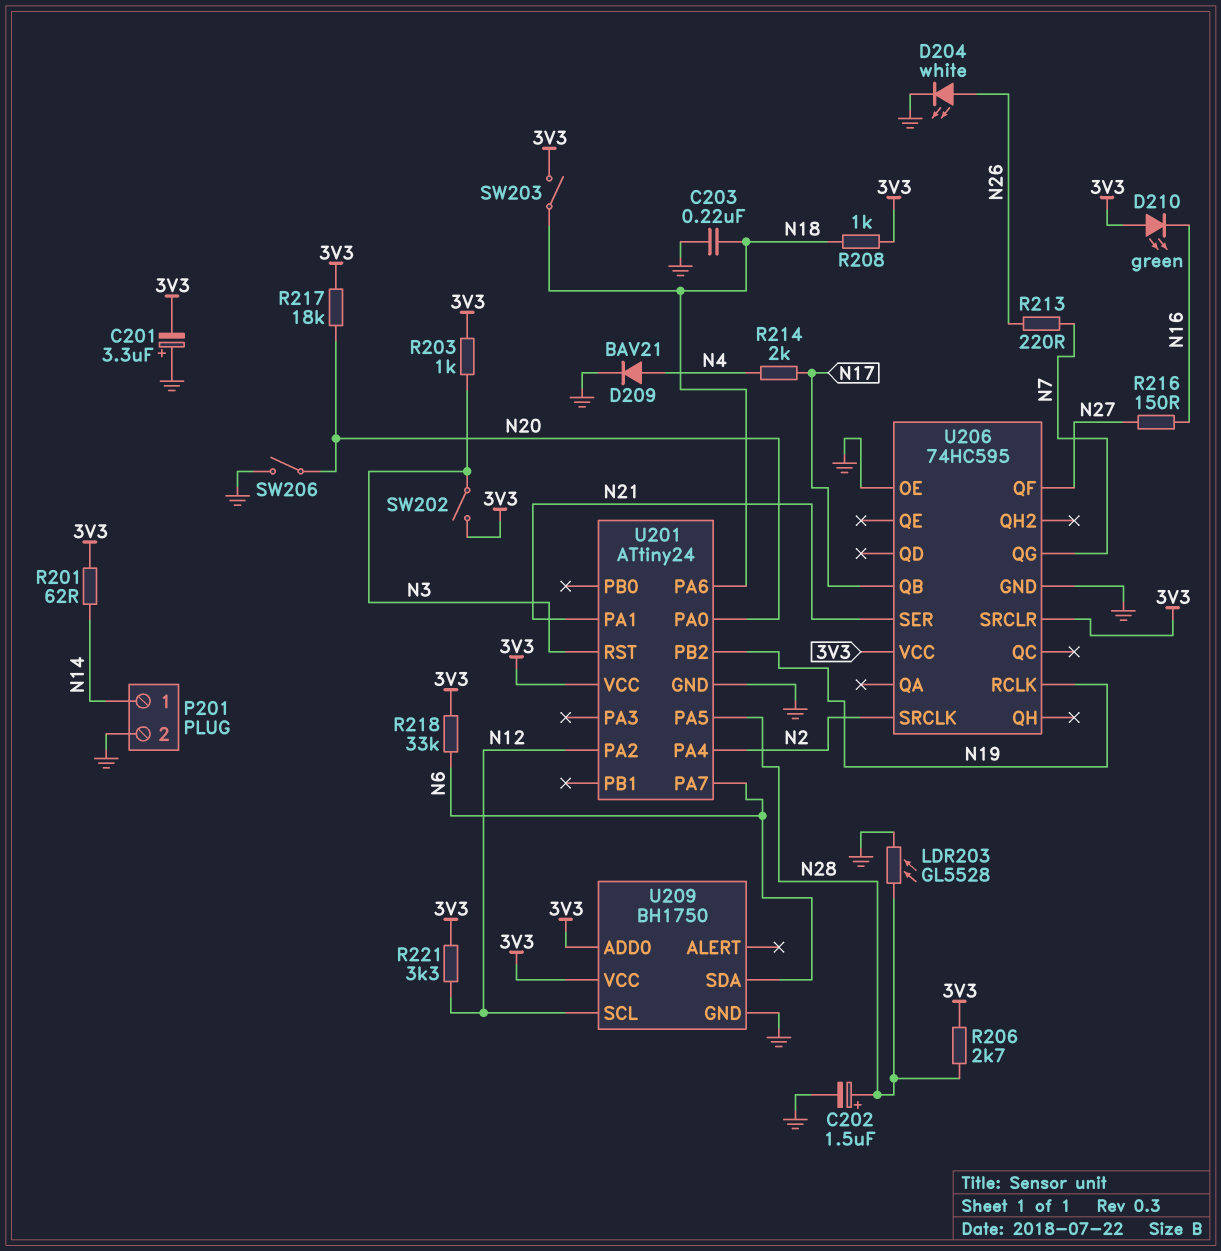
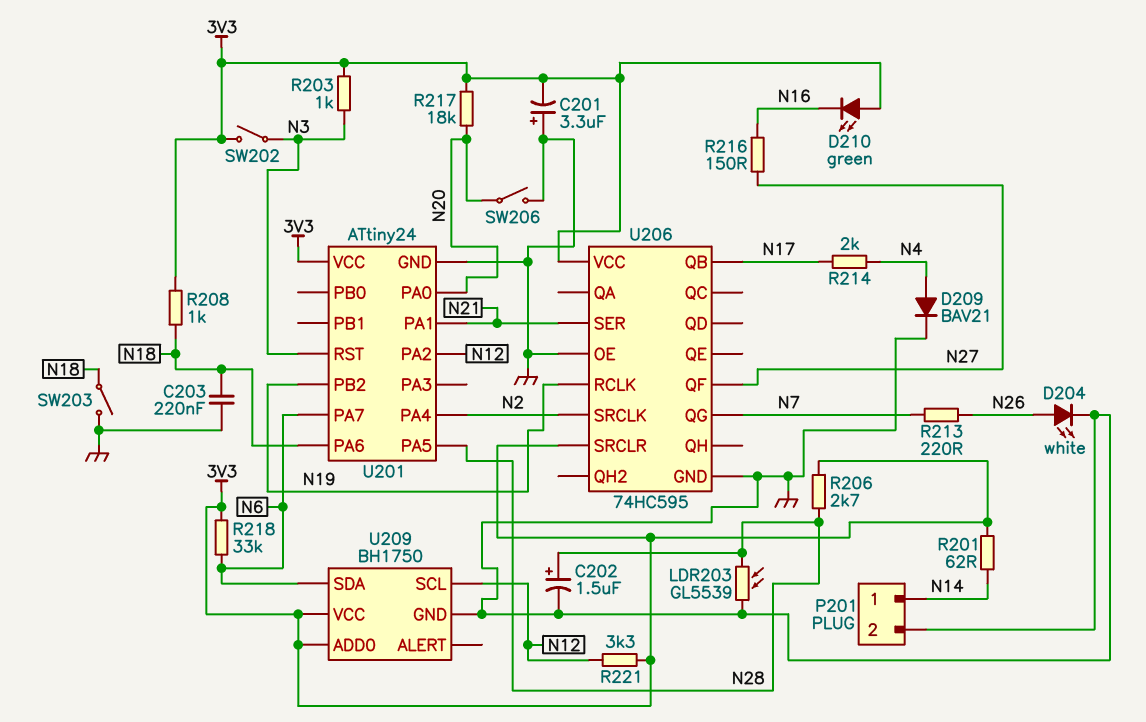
LDR203: GL5528 (GND, N28) -> GL5539 (GND, N28)
SW203: switch (3V3, N18) -> switch (GND, N18)

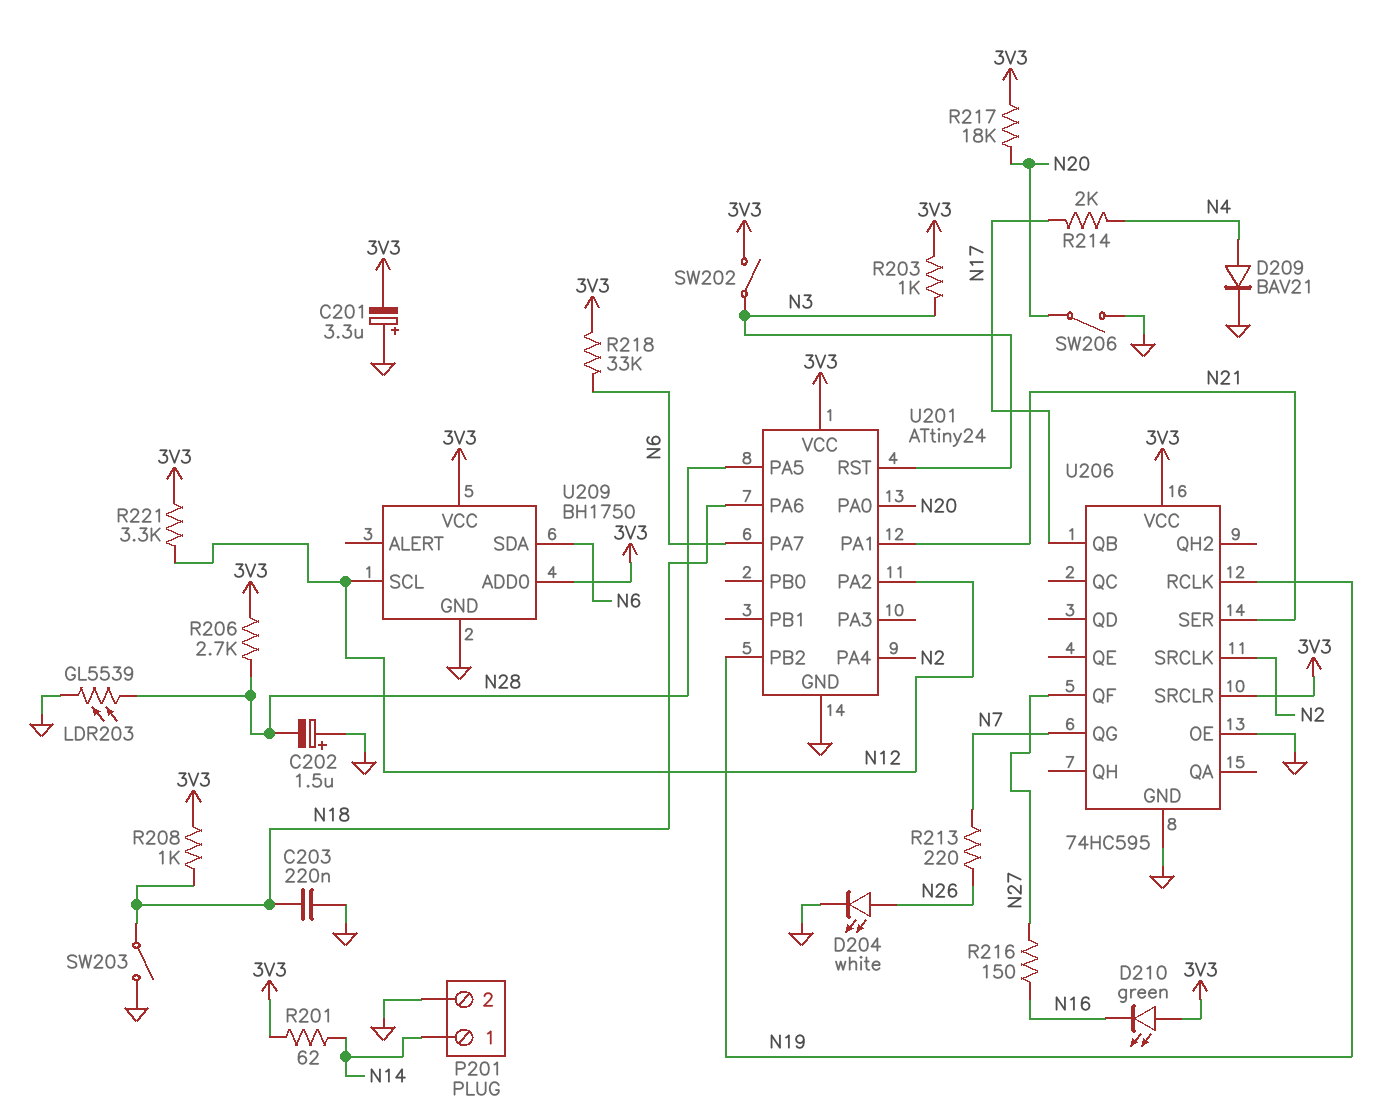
C202: 1.5uF (plus N28, minus GND) -> 1.5uF (plus GND, minus N28)

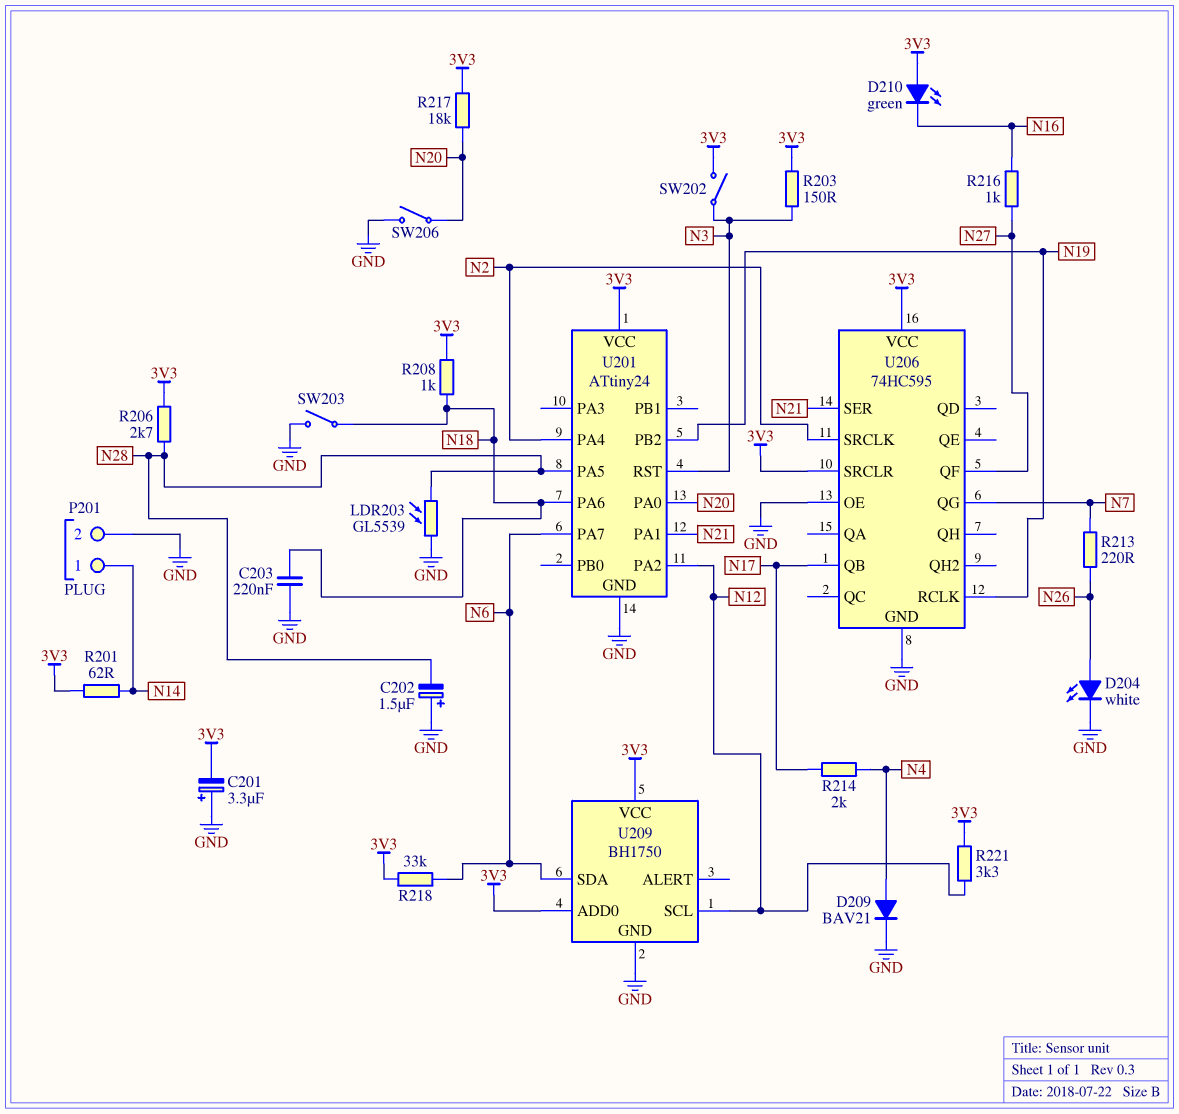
R203: 1k (3V3, N3) -> 150 (3V3, N3)
R216: 150 (N16, N27) -> 1k (N16, N27)

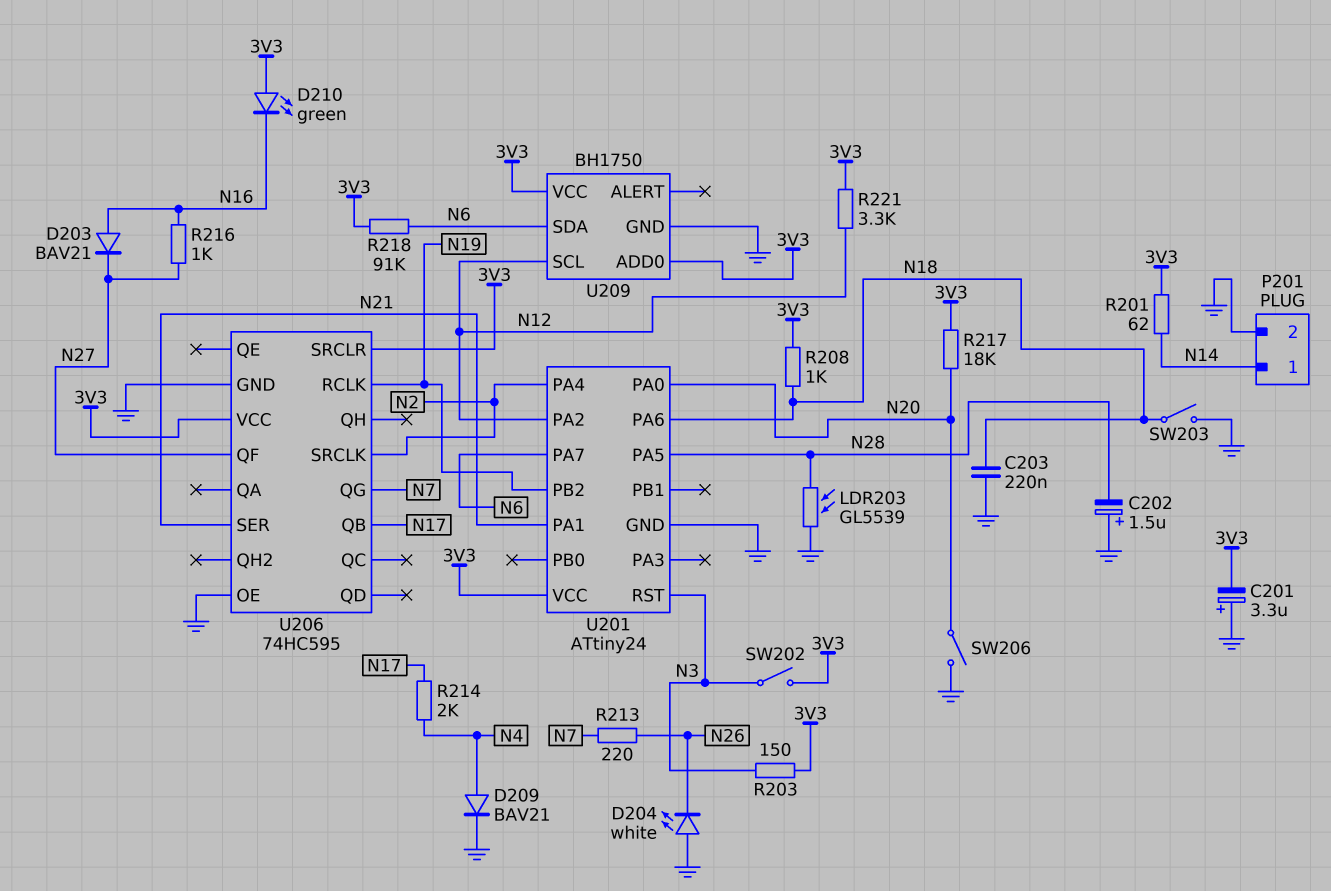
D203: none -> diode BAV21 (A N16, K N27)
D204: LED white (A N26, K GND) -> LED white (A GND, K N26)
R206: 2.7k (3V3, N28) -> none
R218: 33k (3V3, N6) -> 91k (3V3, N6)

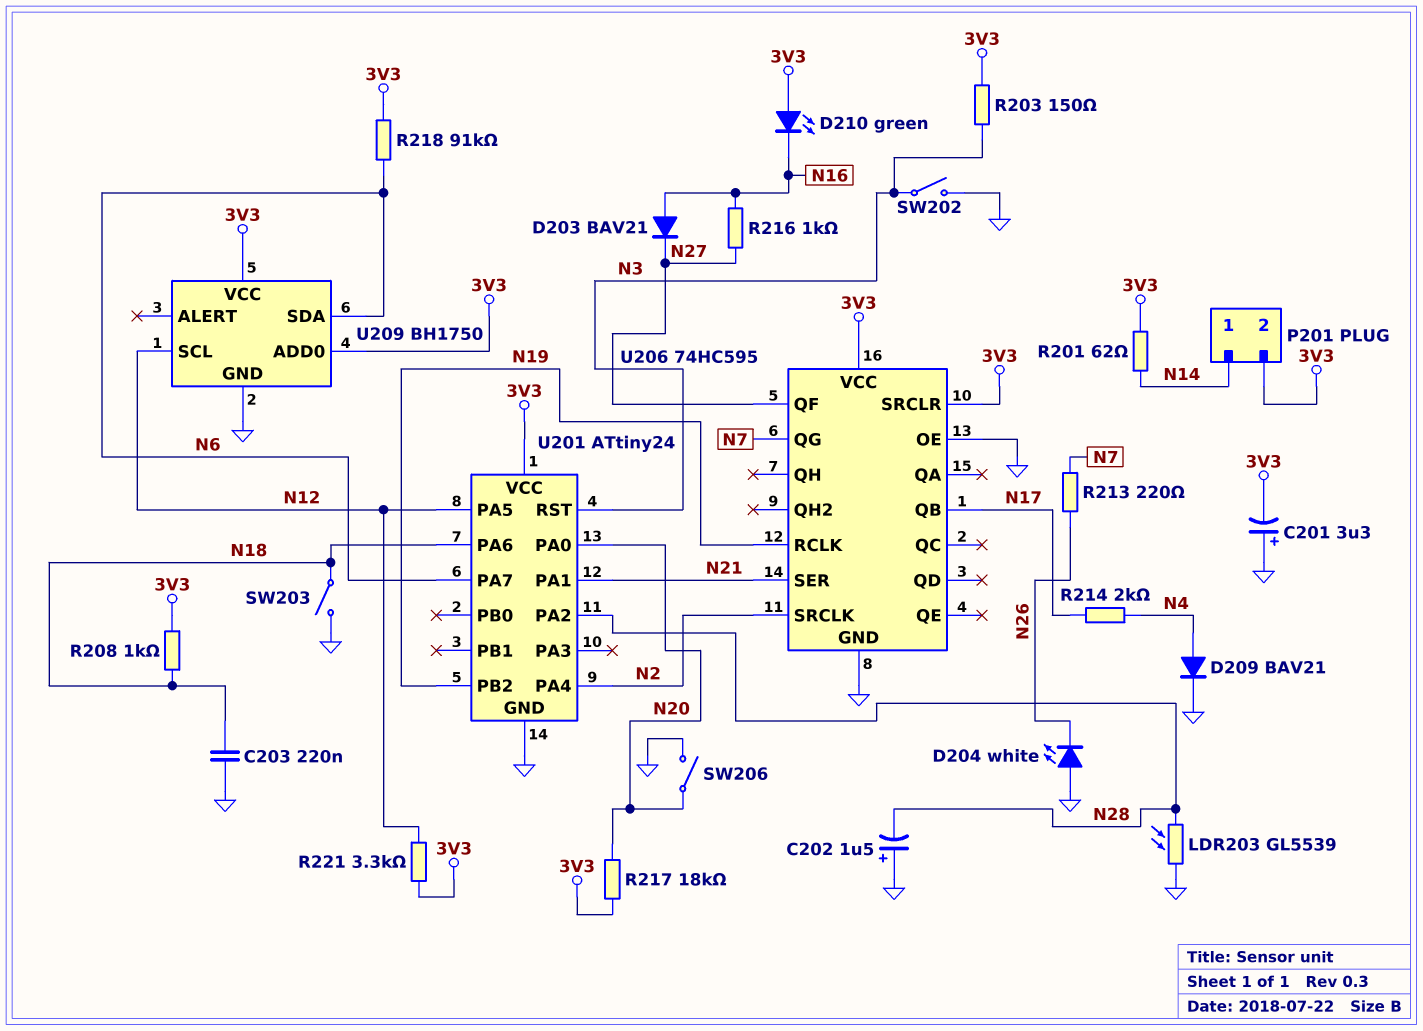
P201 pin 2: GND -> 3V3
SW202: switch (3V3, N3) -> switch (GND, N3)
U201 pin PA2: N12 -> N28
U201 pin PA5: N28 -> N12

